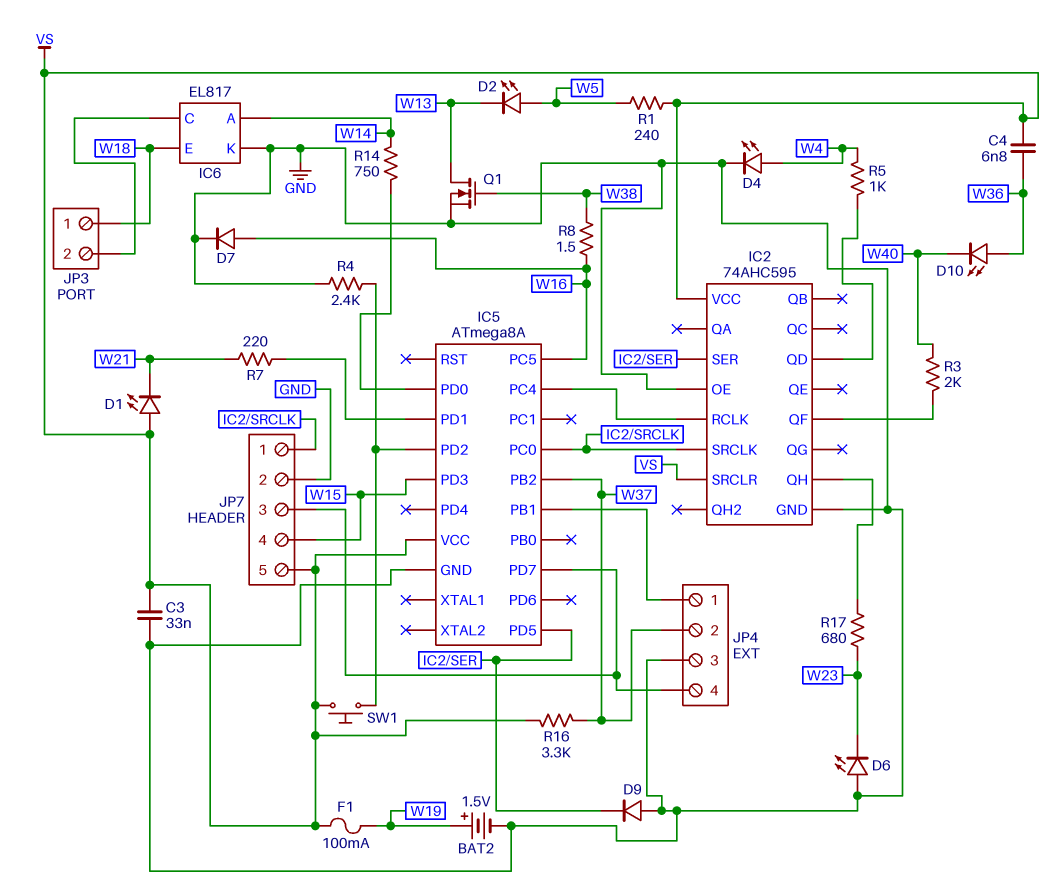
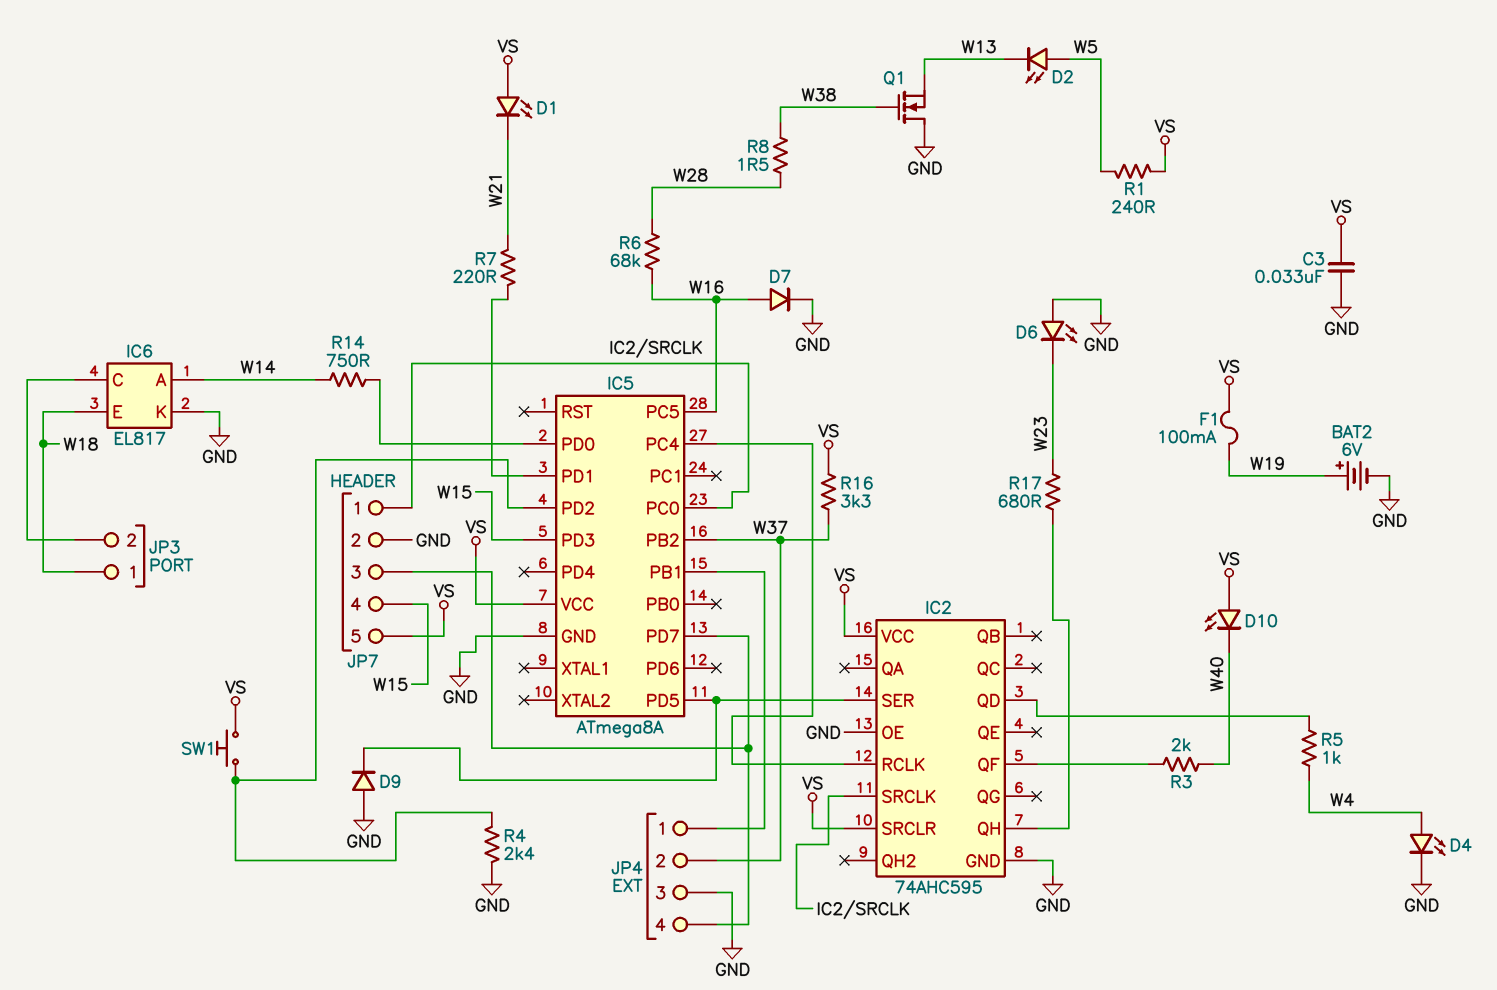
BAT2: 1.5V (plus W19, minus GND) -> 6V (plus W19, minus GND)
C4: 6.8nF (VS, W36) -> none
D10: LED (A W36, K W40) -> LED (A VS, K W40)
Q1: NMOS (G W38, D W13, S GND) -> NMOS (G W38, D GND, S W13)
R6: none -> 68k (W16, W28)
R8: 1.5 (W16, W38) -> 1.5 (W28, W38)

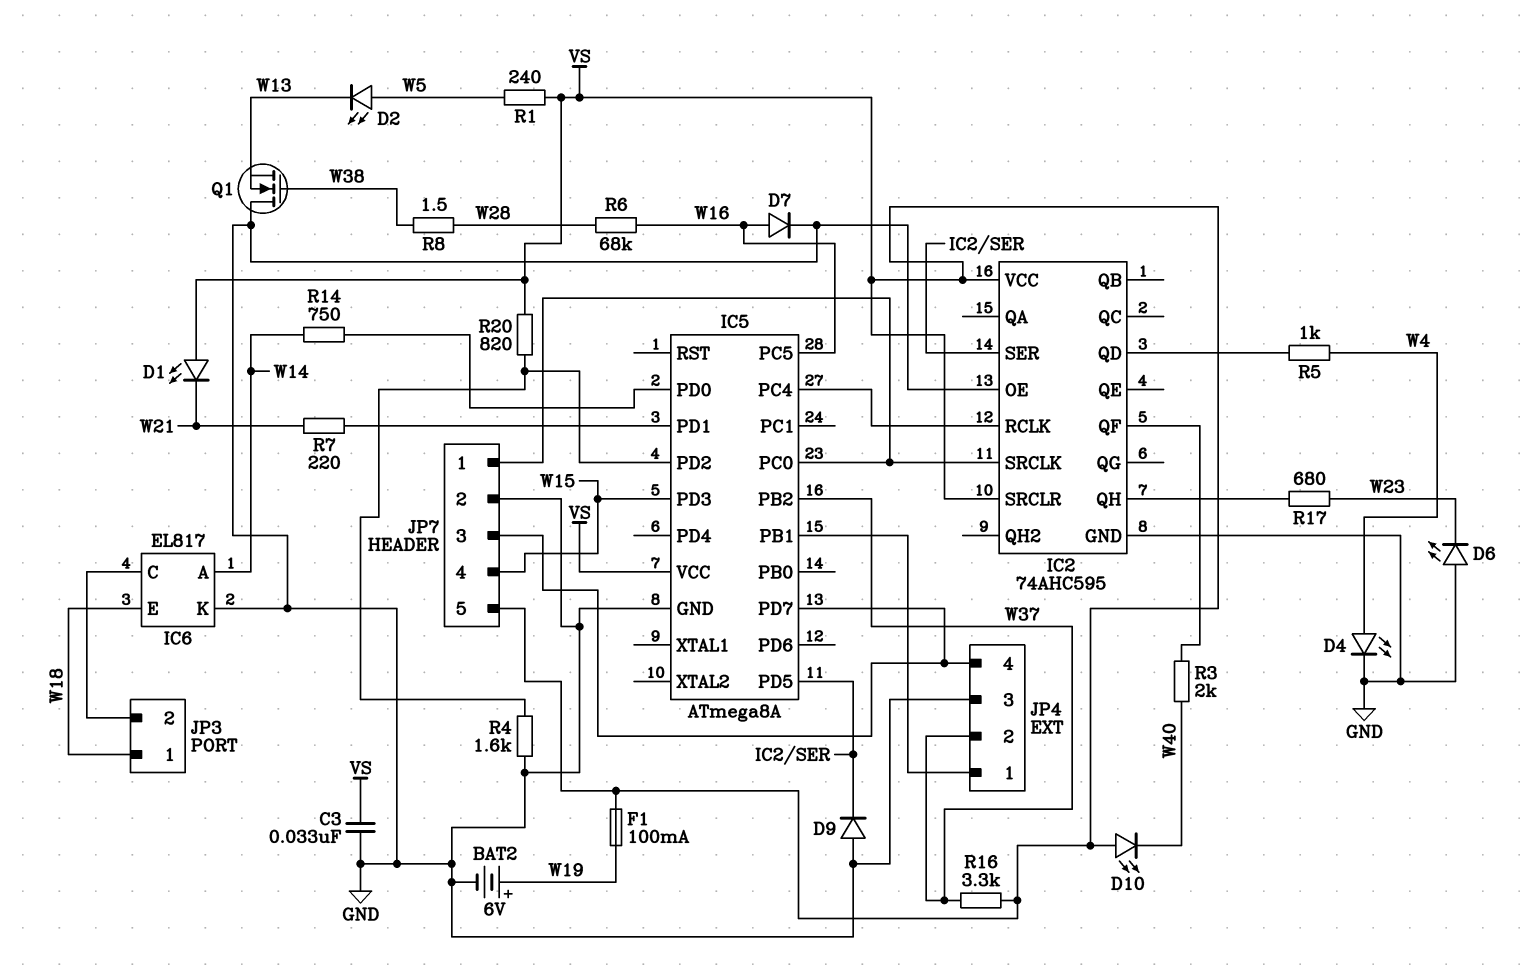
R4: 2.4k (GND, IC5/PD2) -> 1.6k (GND, IC5/PD2)
R20: none -> 820 (IC5/PD2, VS)
SW1: button (IC5/PD2, VS) -> none

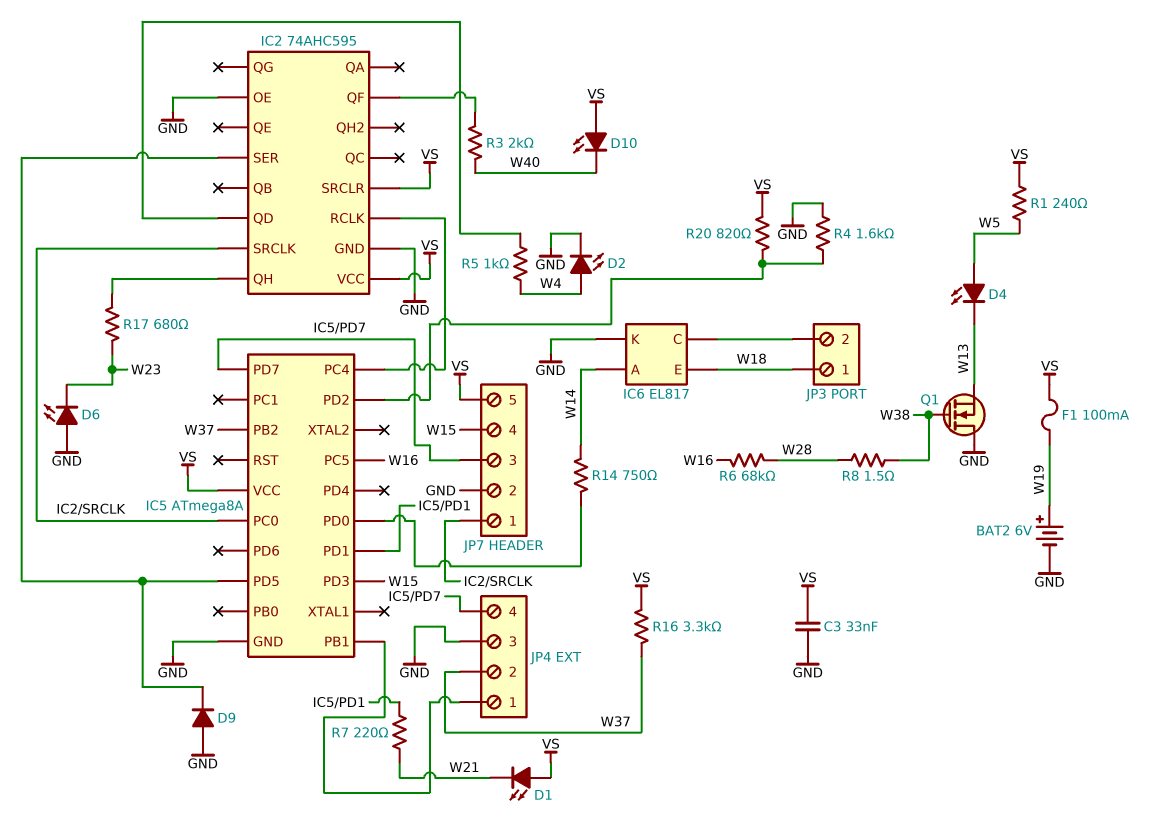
D2: LED (A W5, K W13) -> LED (A W4, K GND)
D4: LED (A W4, K GND) -> LED (A W5, K W13)
D7: diode (A W16, K GND) -> none

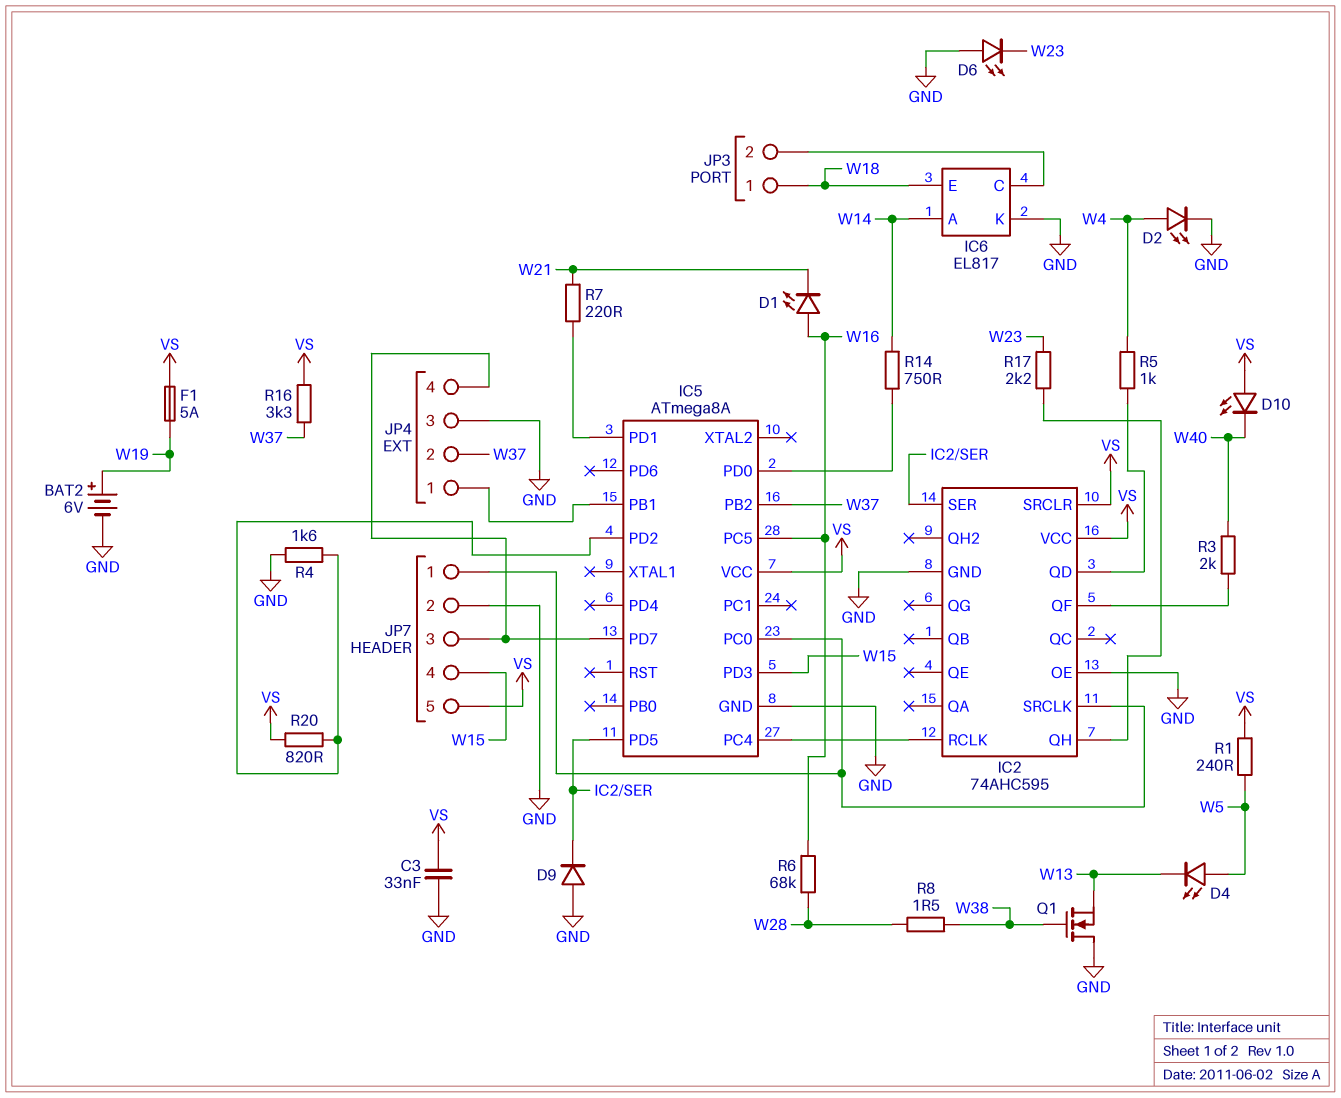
D1: LED (A VS, K W21) -> LED (A W16, K W21)
F1: 100mA (VS, W19) -> 5A (VS, W19)
R17: 680 (IC2/QH, W23) -> 2.2k (IC2/QH, W23)

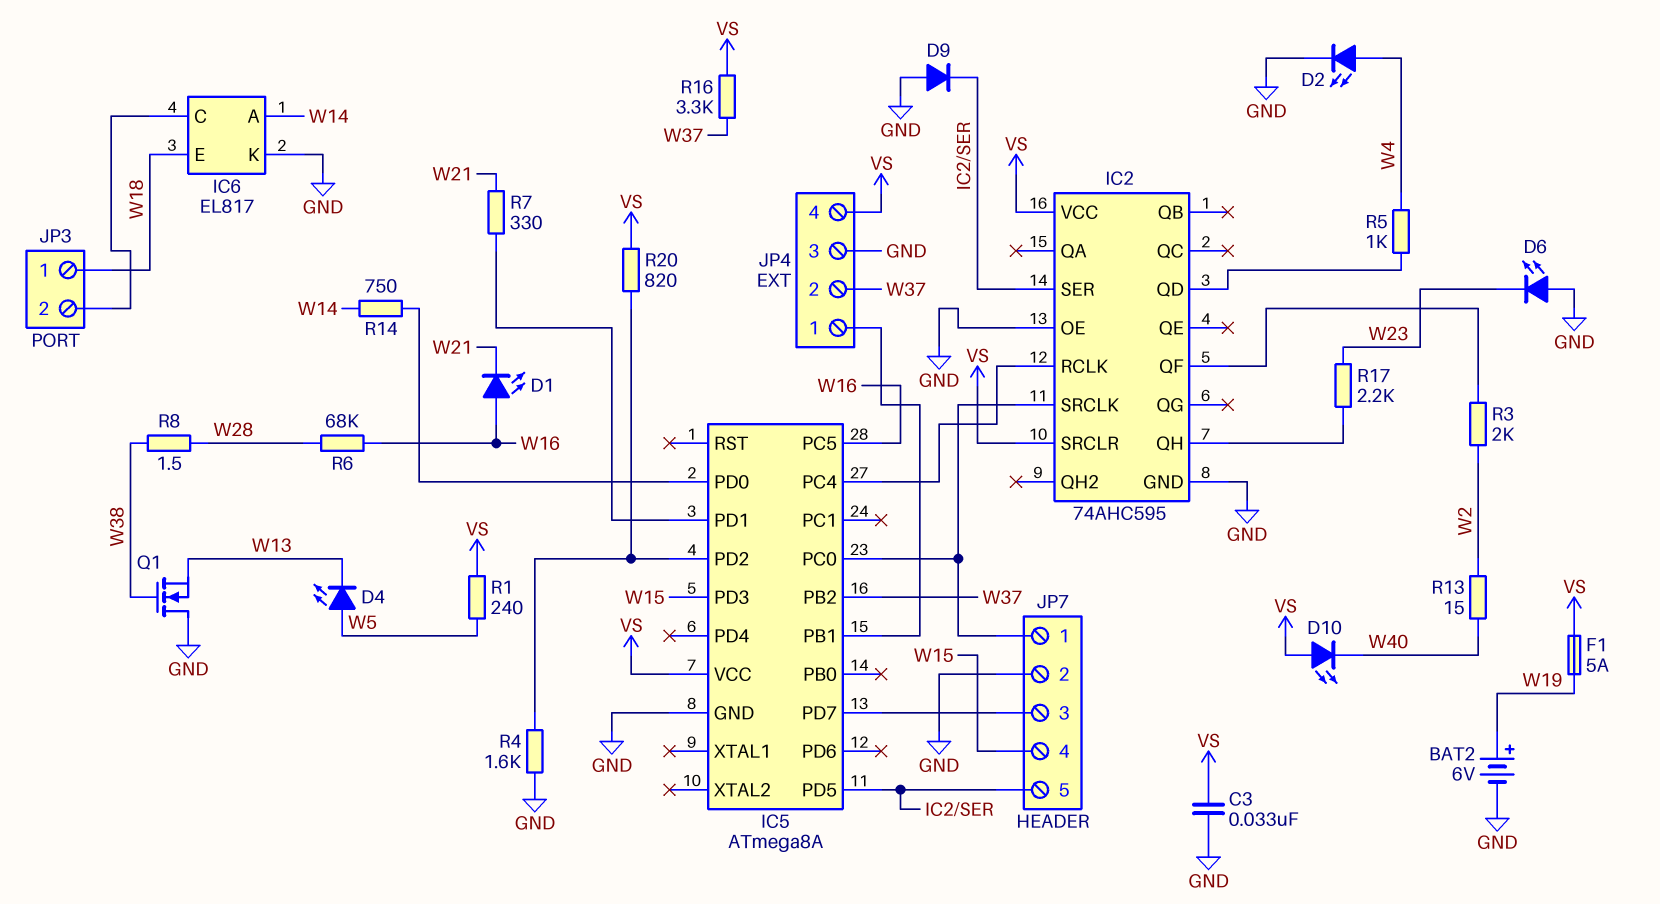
JP4 pin 4: IC5/PD7 -> VS
JP7 pin 5: VS -> IC2/SER
R3: 2k (IC2/QF, W40) -> 2k (IC2/QF, W2)
R7: 220 (IC5/PD1, W21) -> 330 (IC5/PD1, W21)
R13: none -> 15 (W2, W40)

